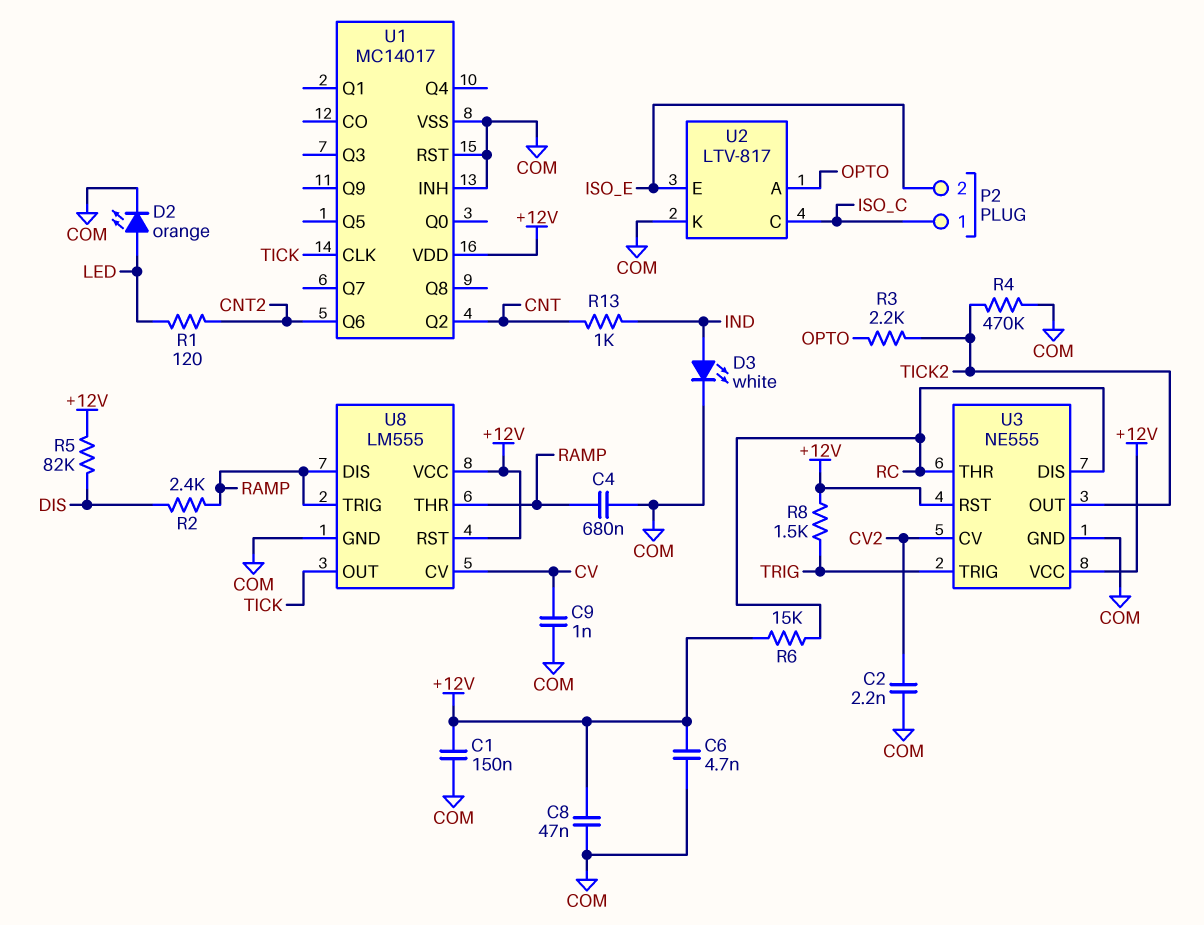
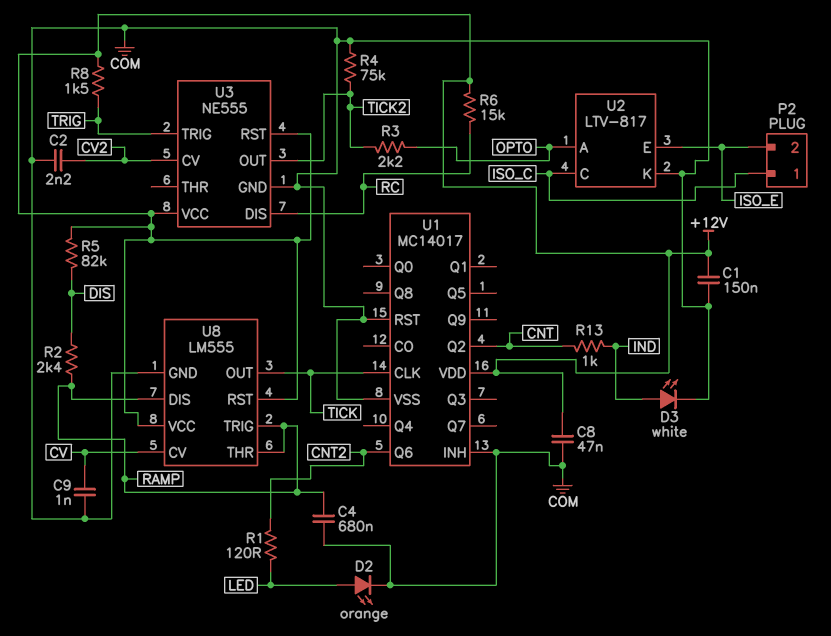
C6: 4.7nF (+12V, COM) -> none
R4: 470k (COM, TICK2) -> 75k (COM, TICK2)
U3 pin THR: RC -> none

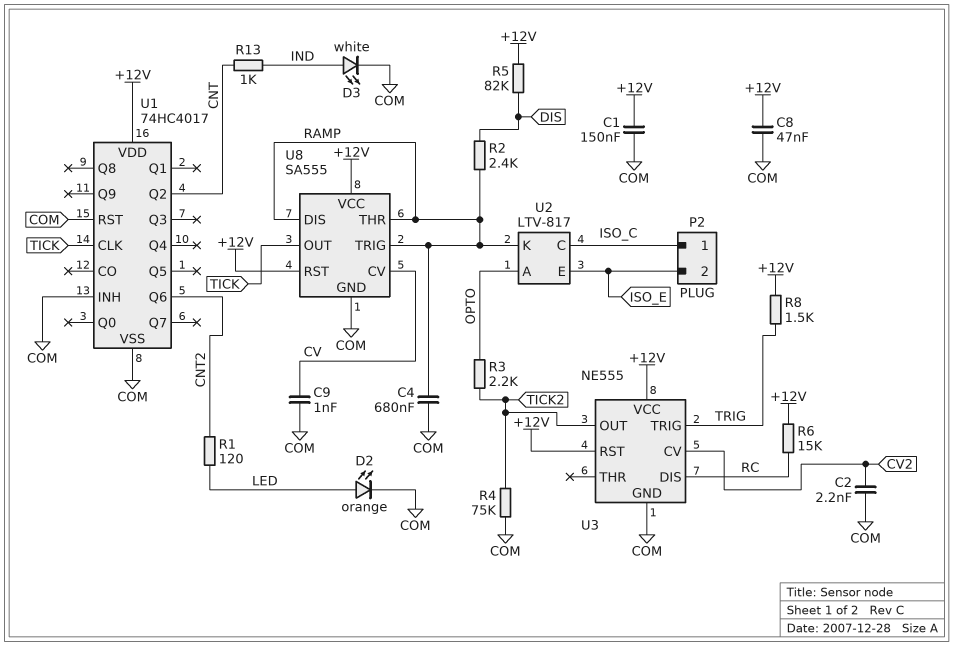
U1: MC14017 -> 74HC4017
U2 pin K: COM -> RAMP
U8: LM555 -> SA555

